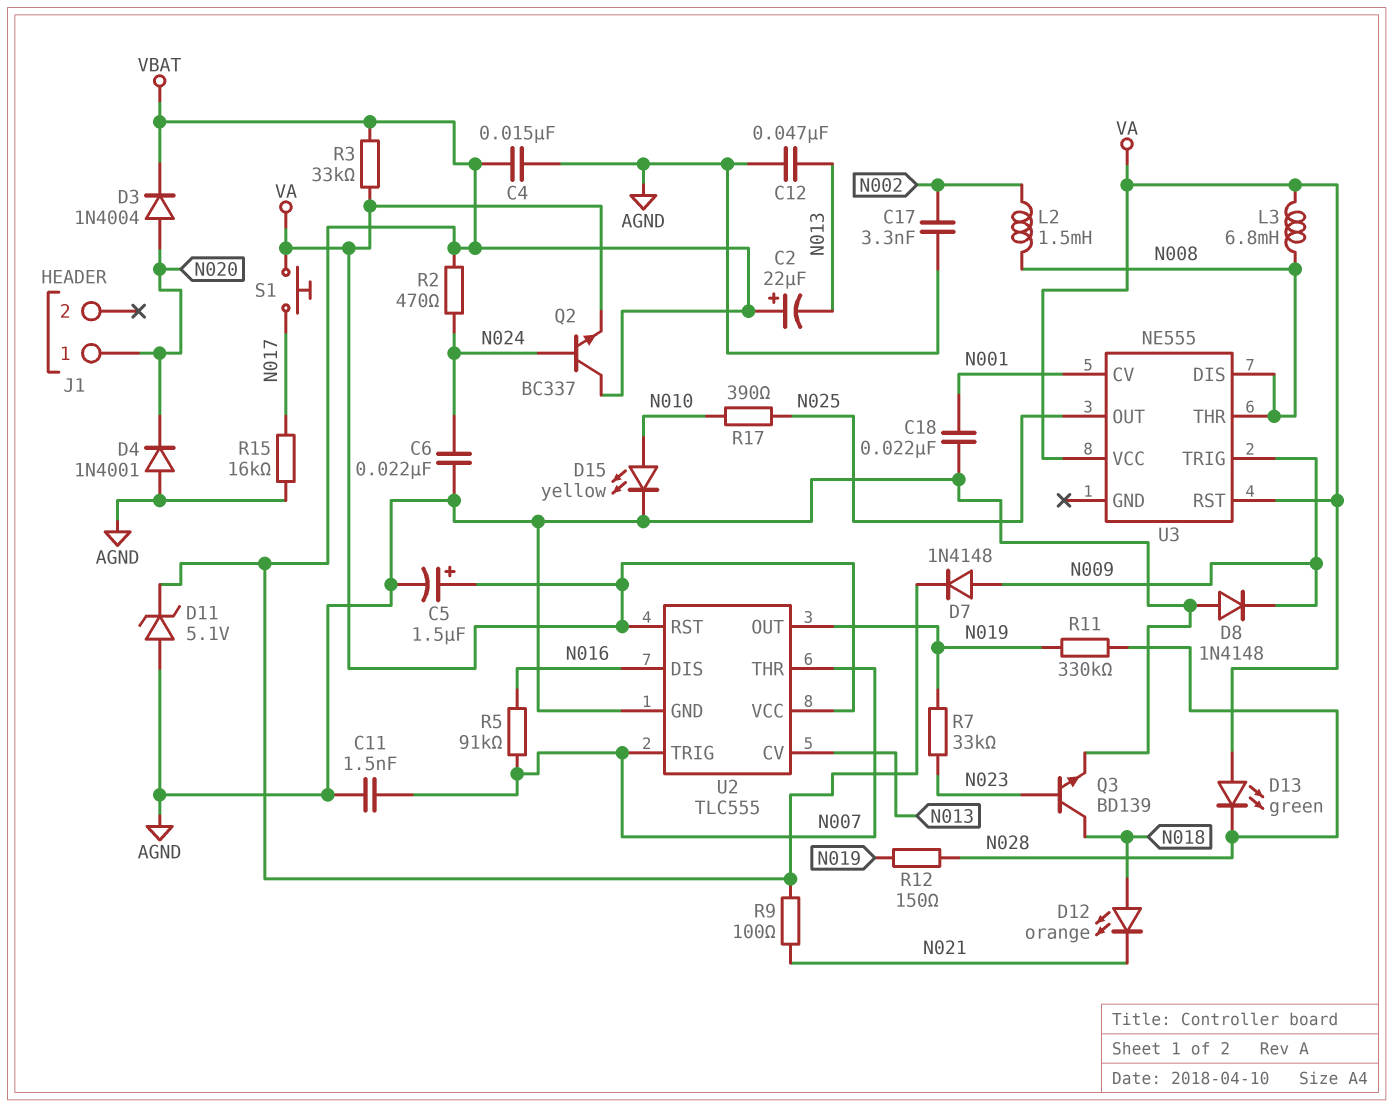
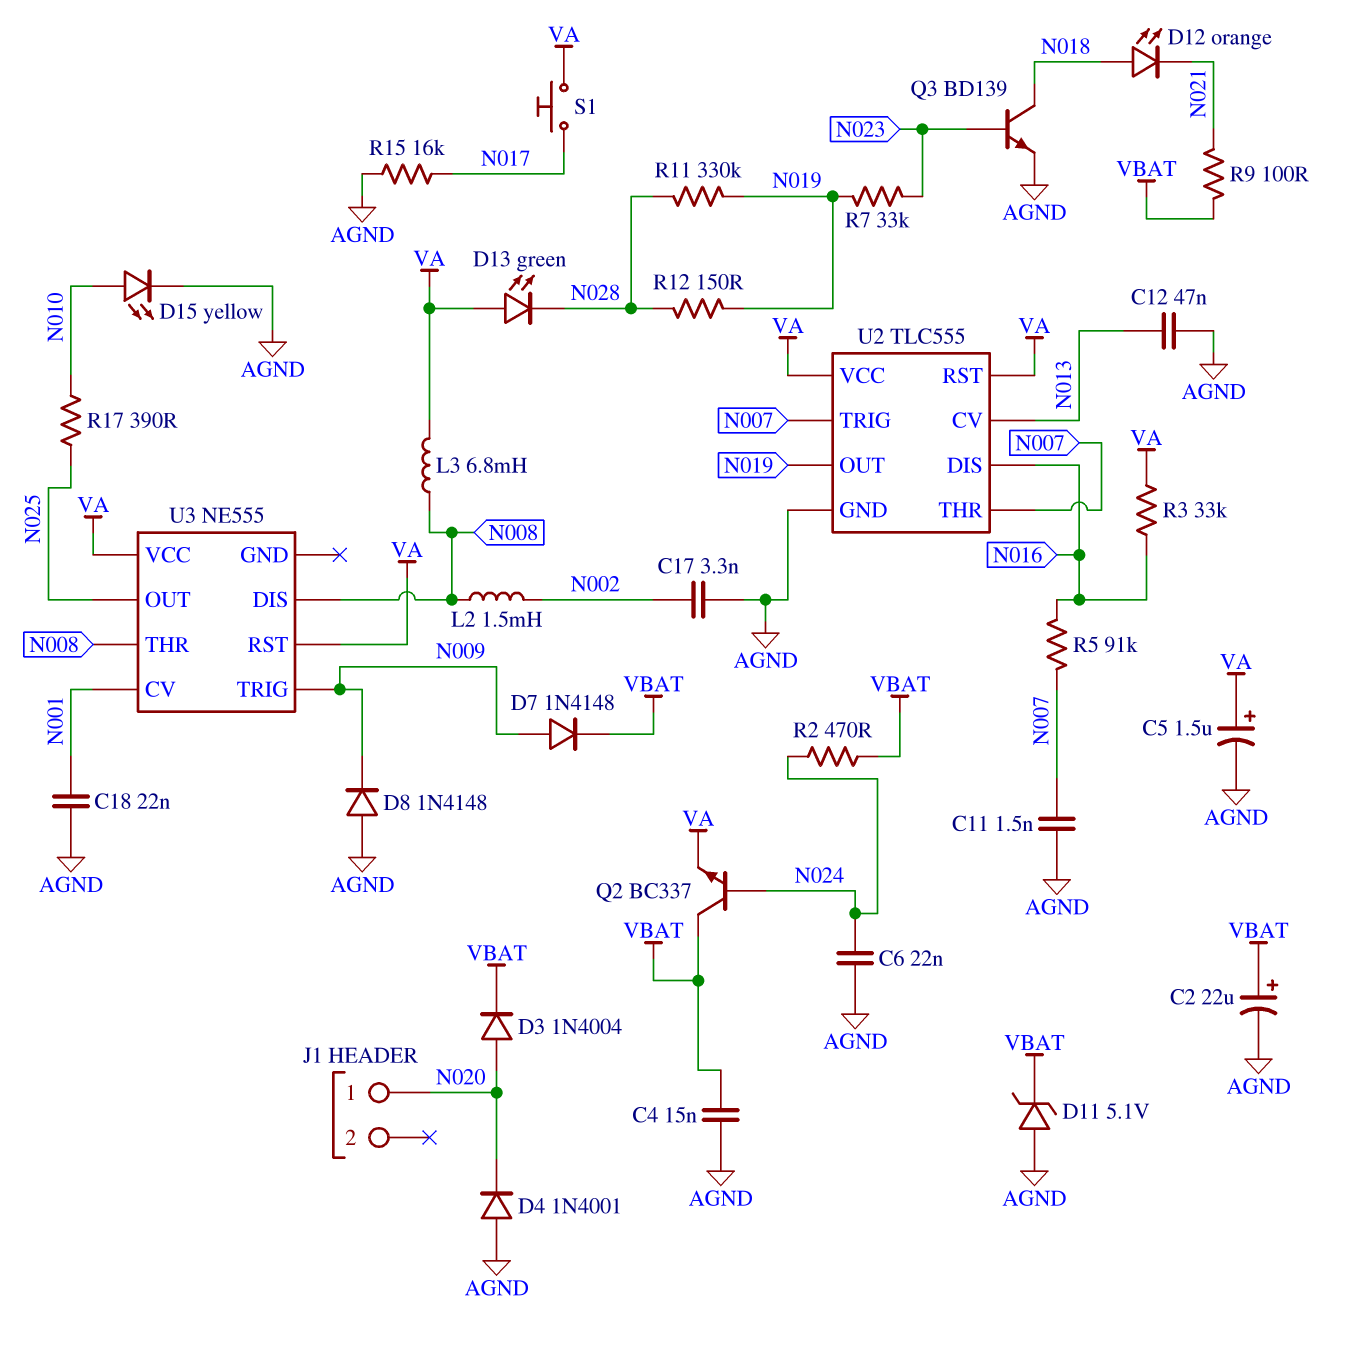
C2: 22uF (plus VBAT, minus N013) -> 22uF (plus VBAT, minus AGND)
R3: 33k (VA, VBAT) -> 33k (N016, VA)

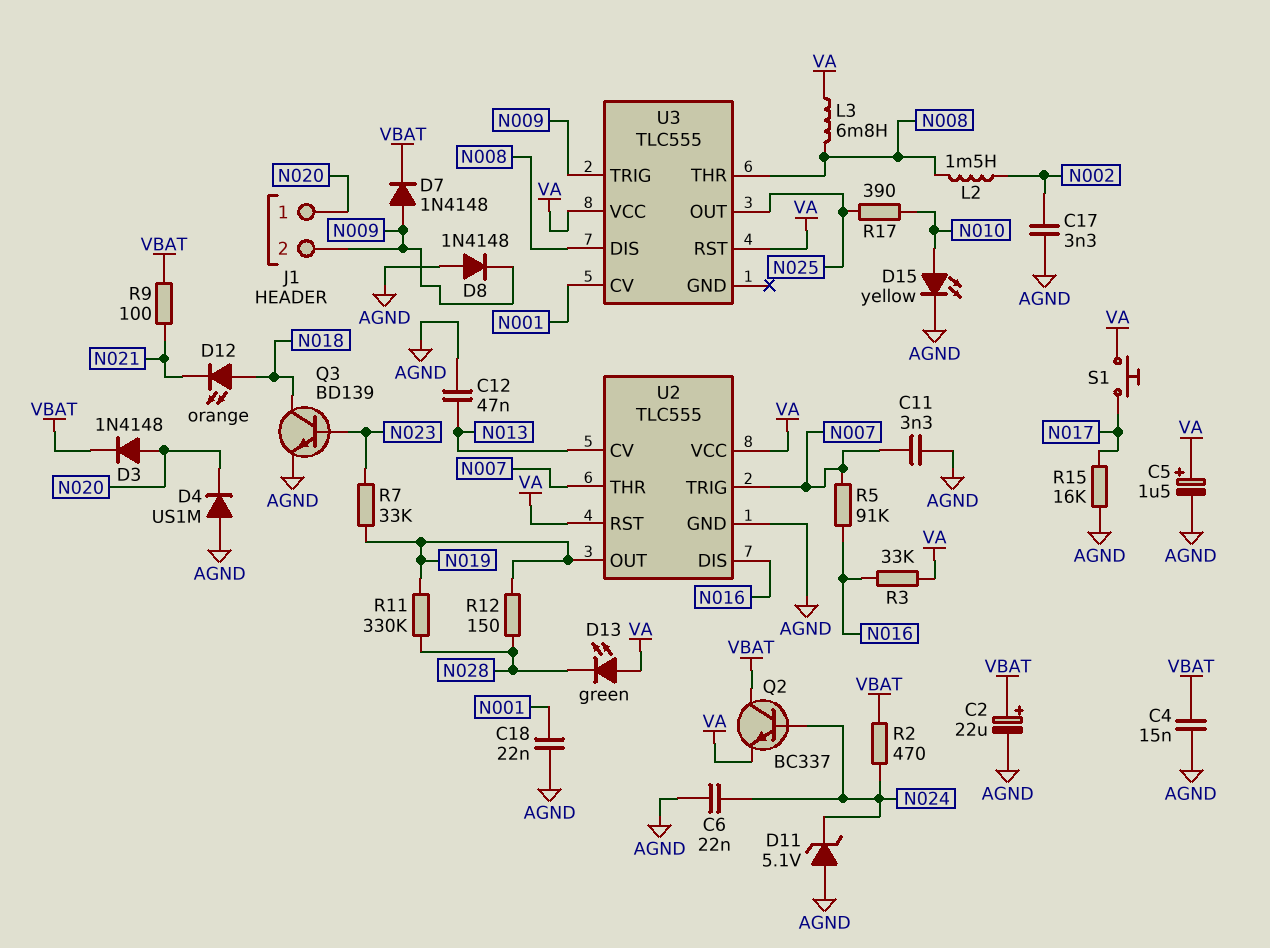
C11: 1.5nF (AGND, N007) -> 3.3nF (AGND, N007)
D3: diode 1N4004 (A N020, K VBAT) -> diode 1N4148 (A N020, K VBAT)
D4: diode 1N4001 (A AGND, K N020) -> diode US1M (A AGND, K N020)
D11: zener 5.1V (A AGND, K VBAT) -> zener 5.1V (A AGND, K N024)
J1 pin 2: none -> N009
U3: NE555 -> TLC555

